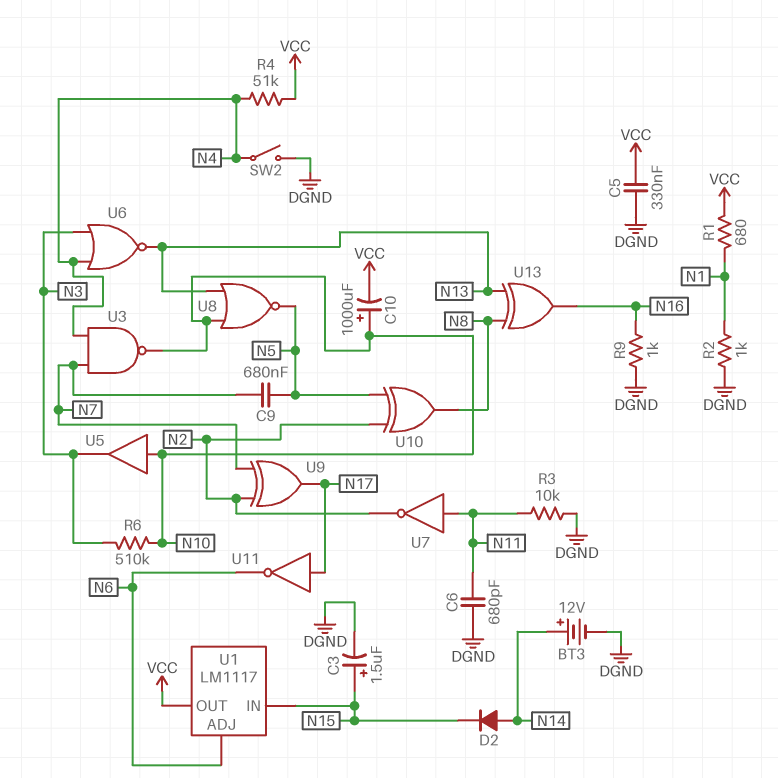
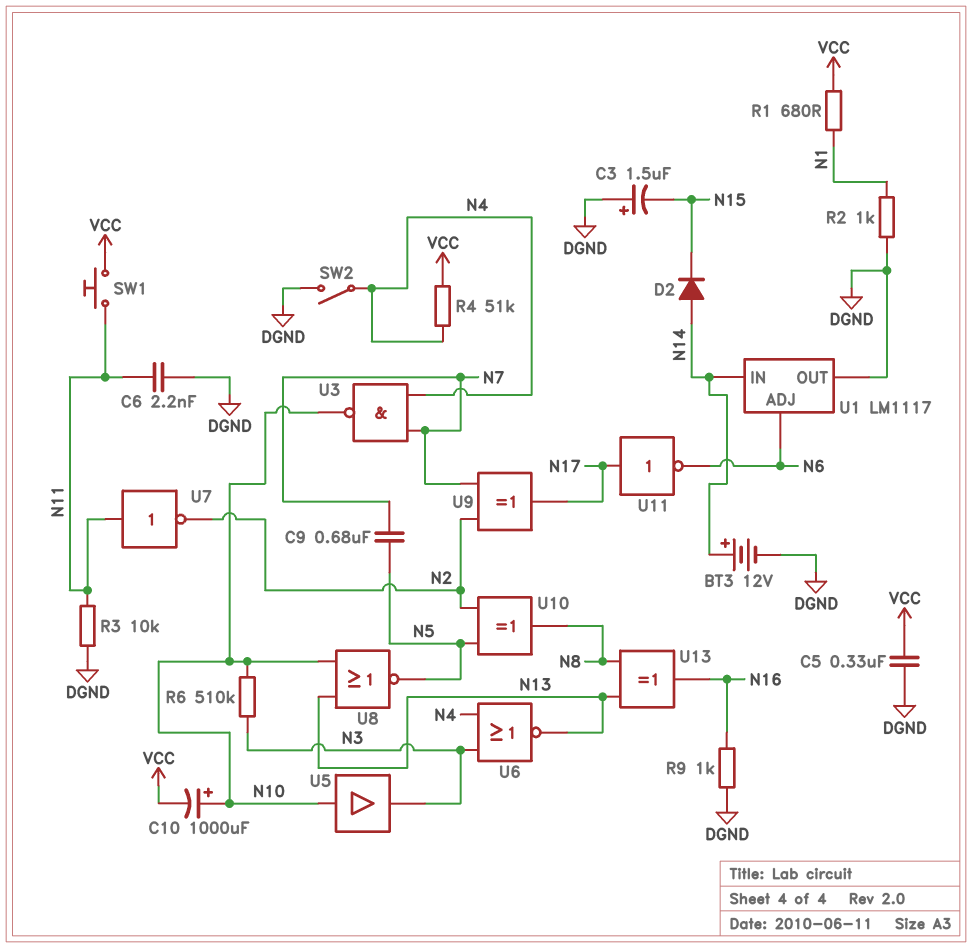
C3: 1.5uF (plus N15, minus DGND) -> 1.5uF (plus DGND, minus N15)
C6: 680pF (DGND, N11) -> 2.2nF (DGND, N11)
SW1: none -> button (N11, VCC)
U1 pin IN: N15 -> N14
U1 pin OUT: VCC -> DGND

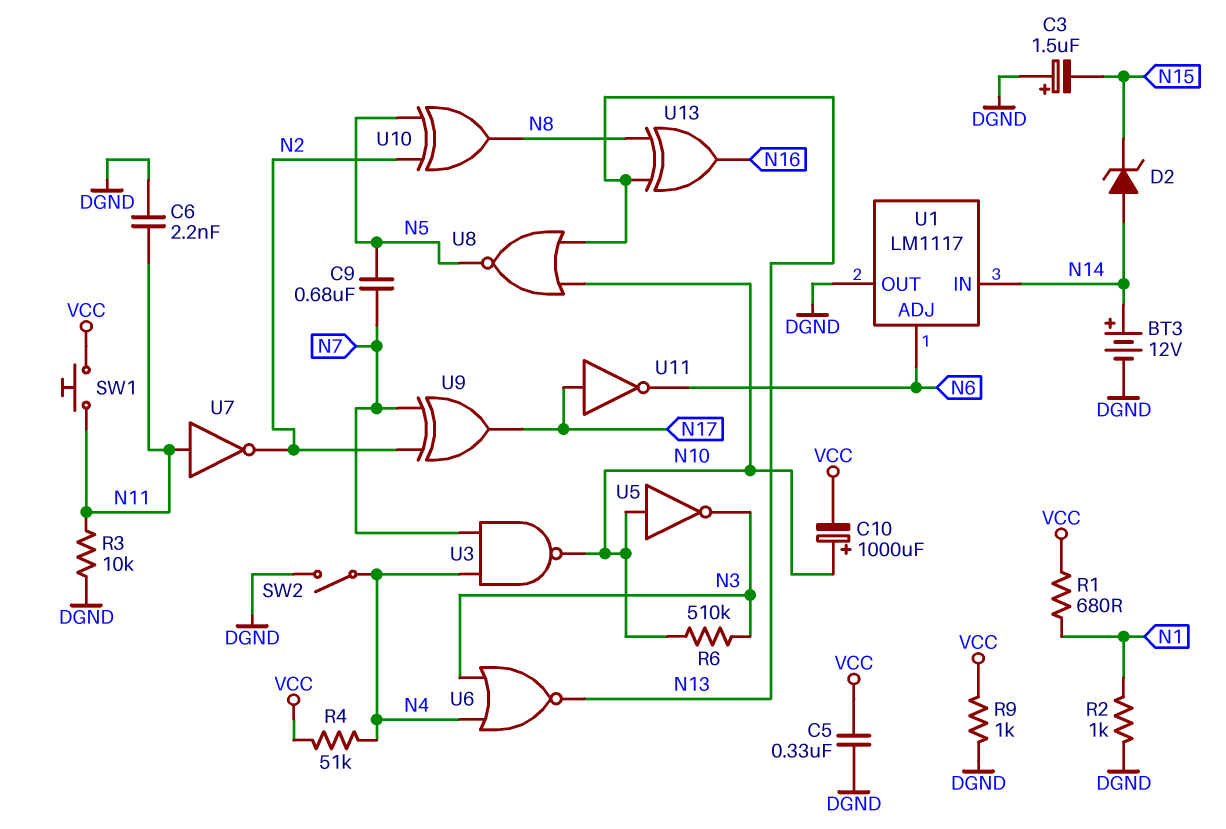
D2: diode (A N14, K N15) -> zener (A N14, K N15)
R9: 1k (DGND, N16) -> 1k (DGND, VCC)
U5: buffer (in N10, out N3) -> NOT (in N10, out N3)

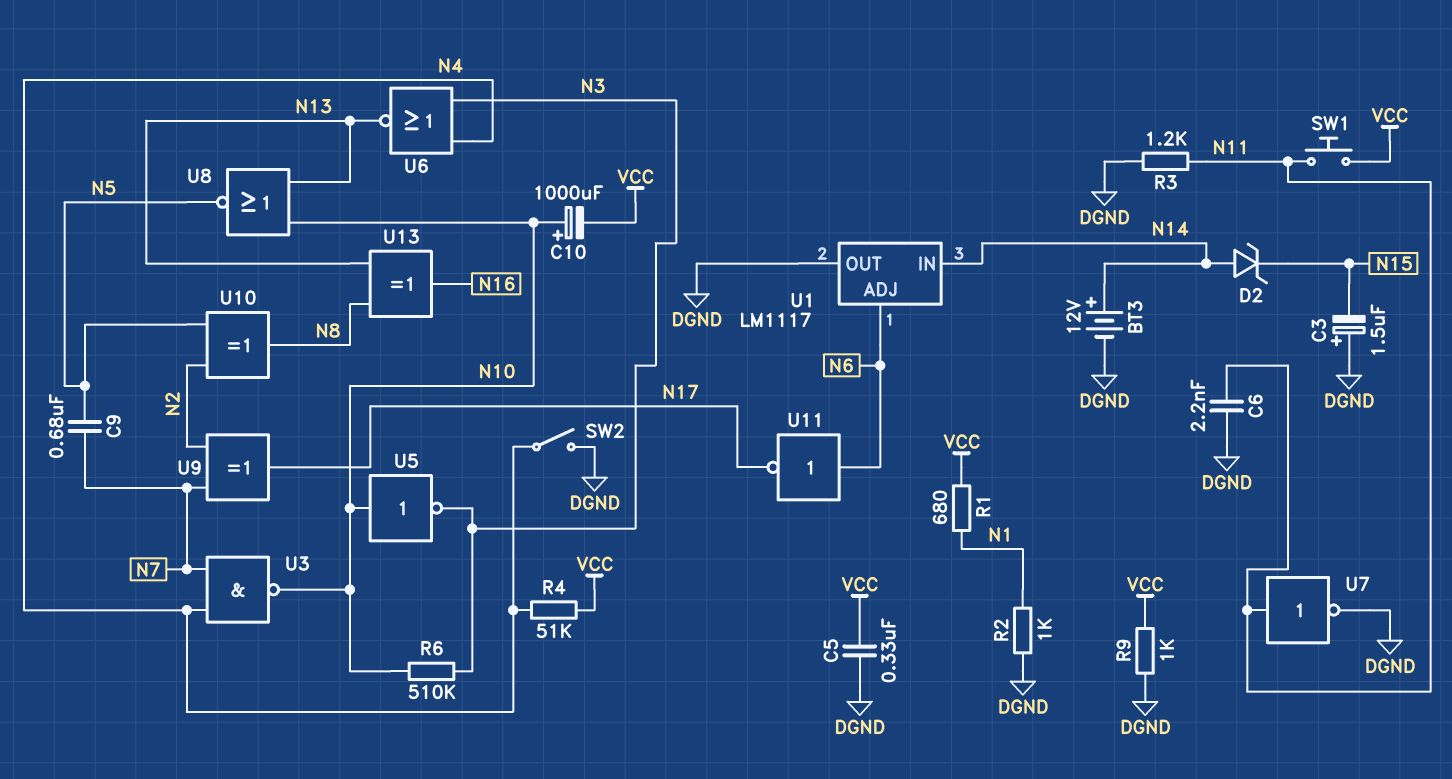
R3: 10k (DGND, N11) -> 1.2k (DGND, N11)
U7: NOT (in N11, out N2) -> NOT (in N11, out DGND)
U11: NOT (in N17, out N6) -> NOT (in N6, out N17)

